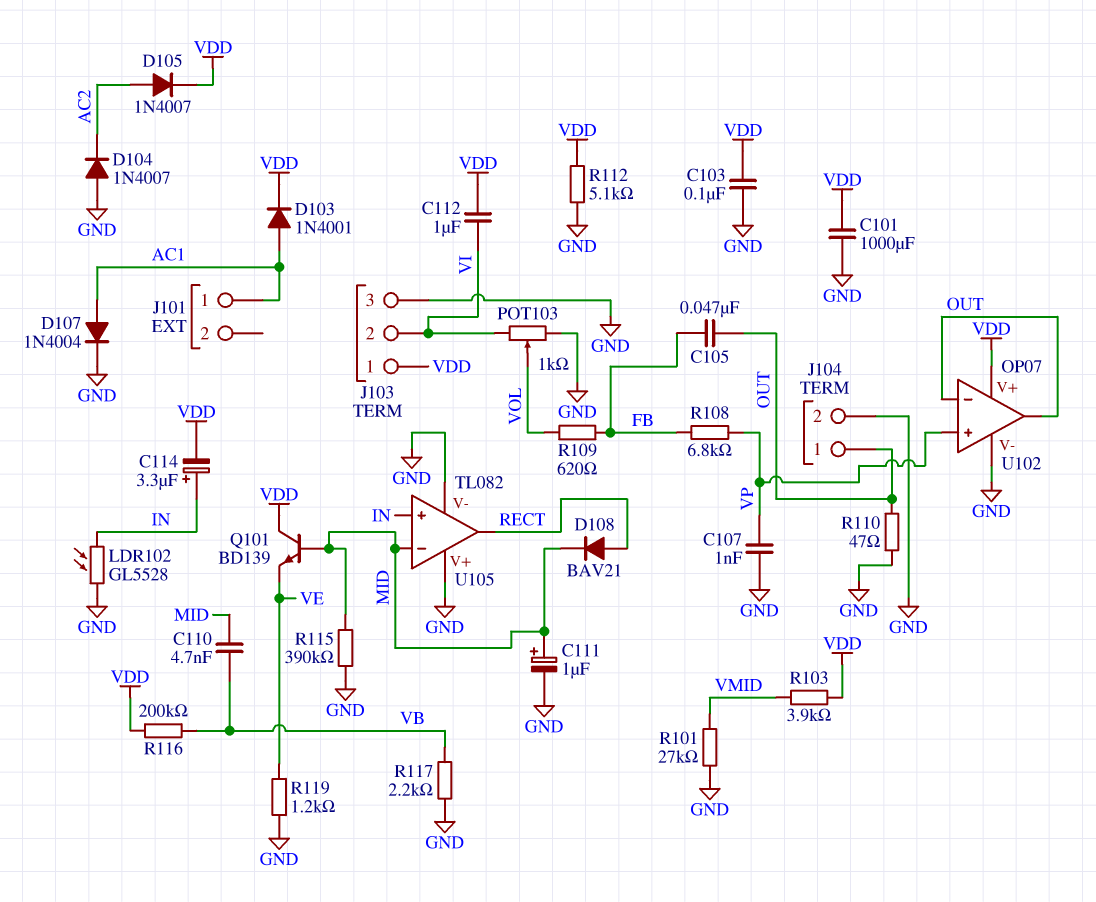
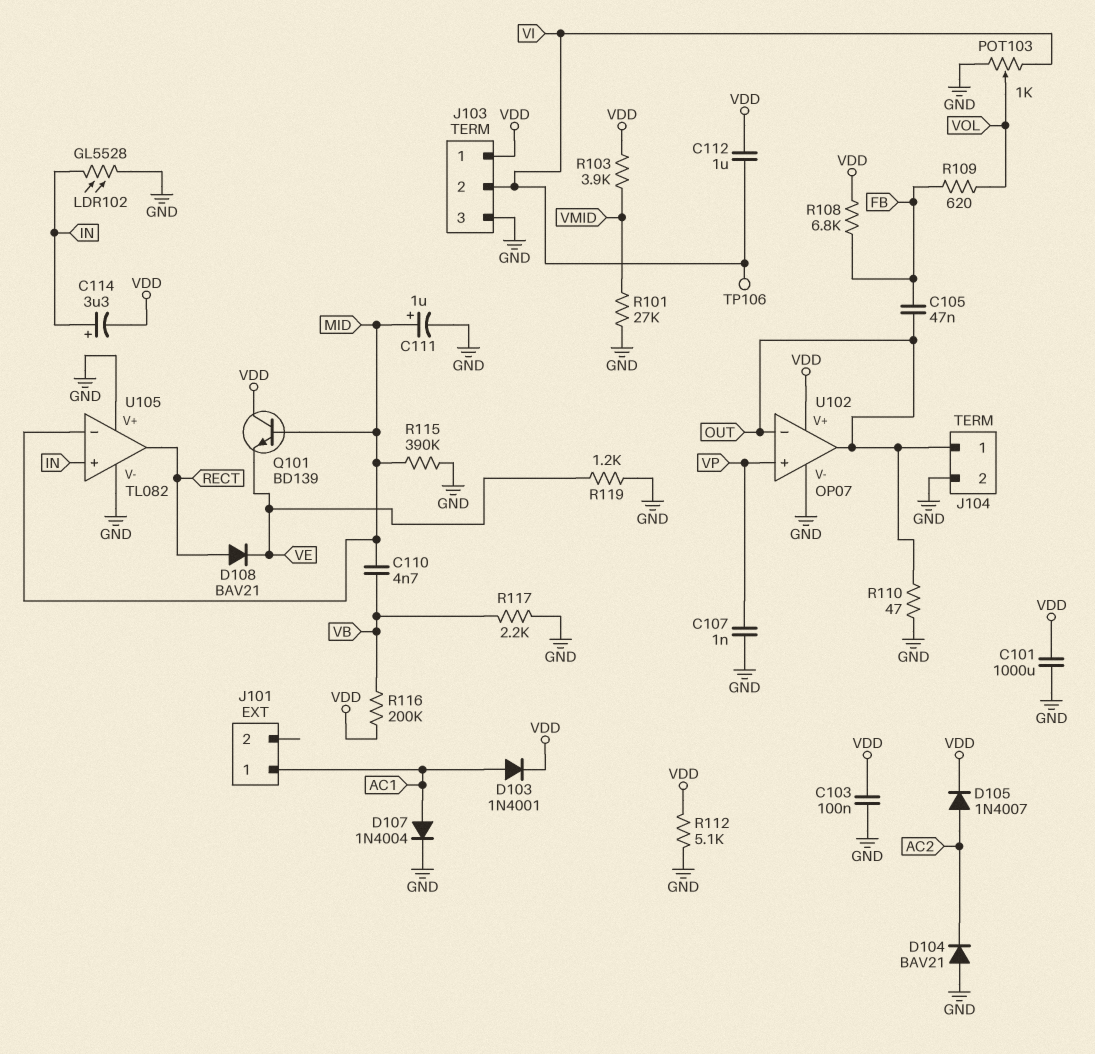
D104: diode 1N4007 (A GND, K AC2) -> diode BAV21 (A GND, K AC2)
D108: diode BAV21 (A RECT, K MID) -> diode BAV21 (A RECT, K VE)
R108: 6.8k (FB, VP) -> 6.8k (FB, VDD)
TP106: none -> test point (VI)

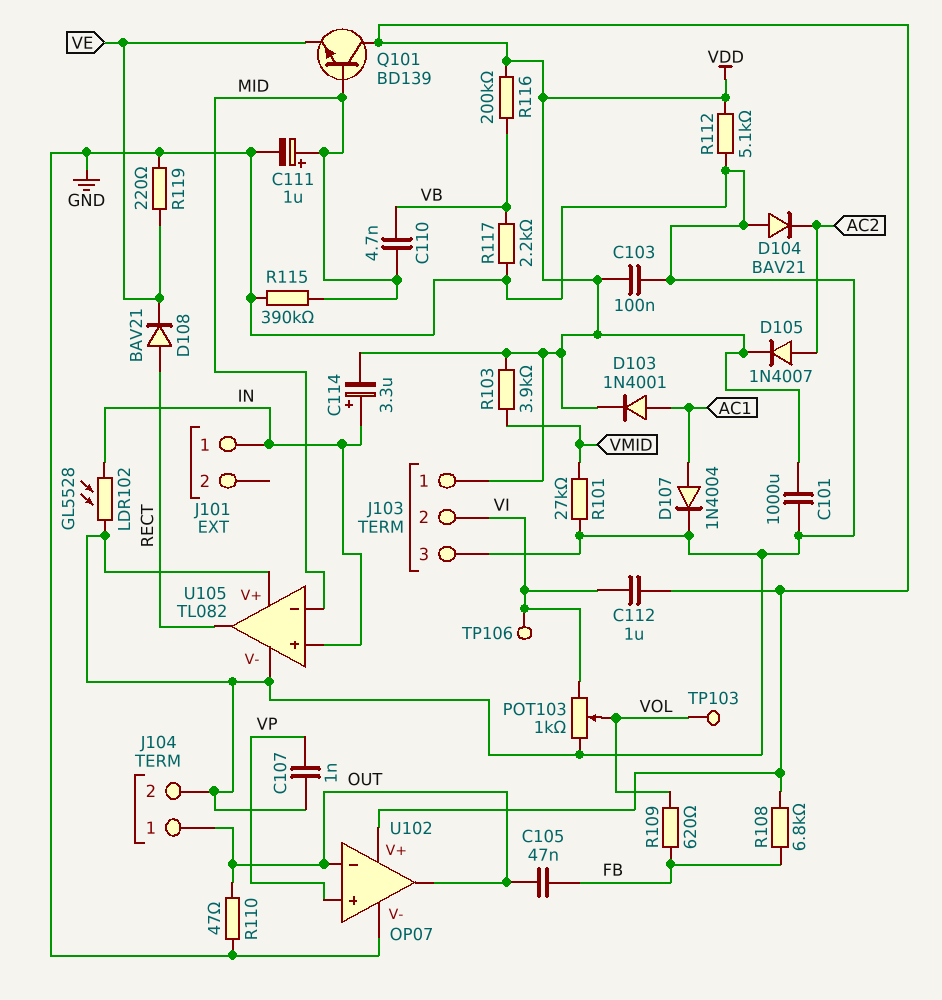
J101 pin 1: AC1 -> IN
R119: 1.2k (GND, VE) -> 220 (GND, VE)
TP103: none -> test point (VOL)

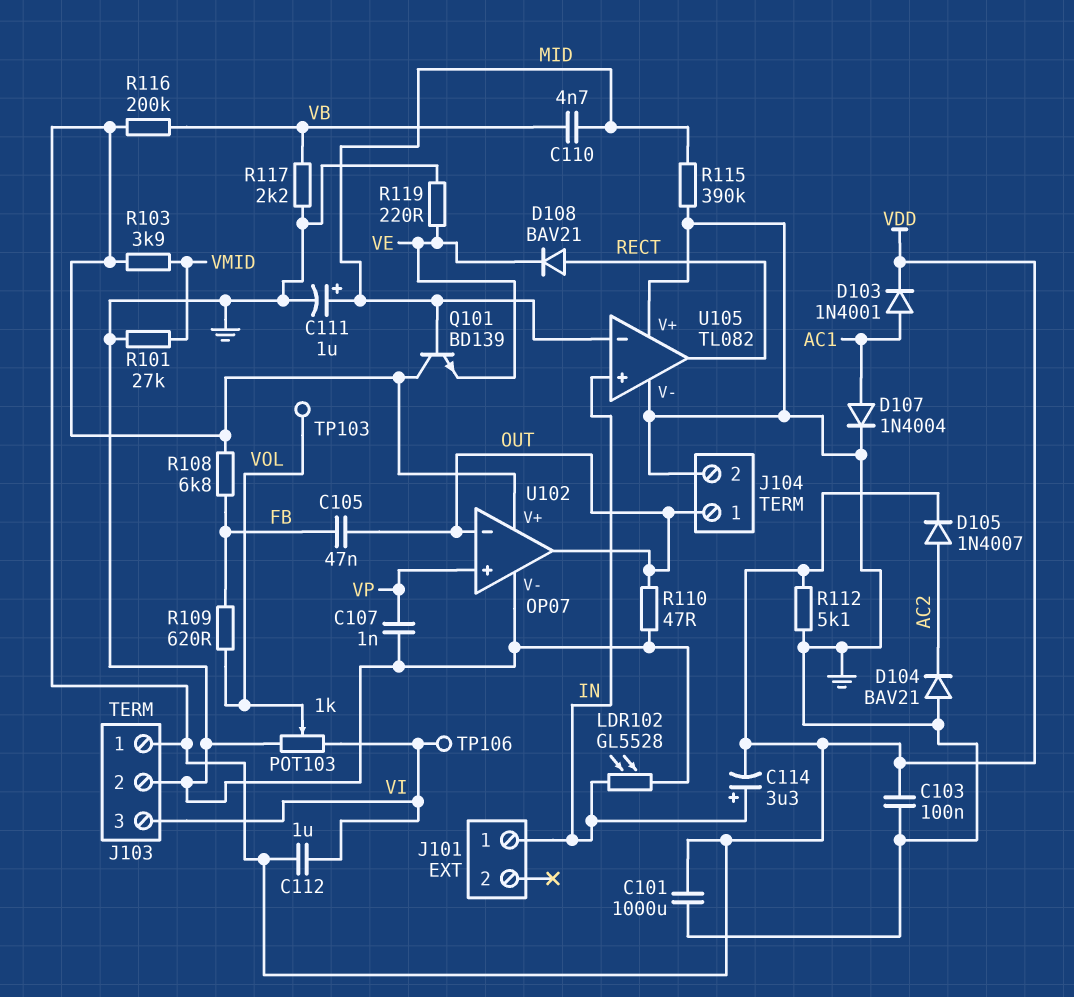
J103 pin 2: VI -> GND
J103 pin 3: GND -> VI

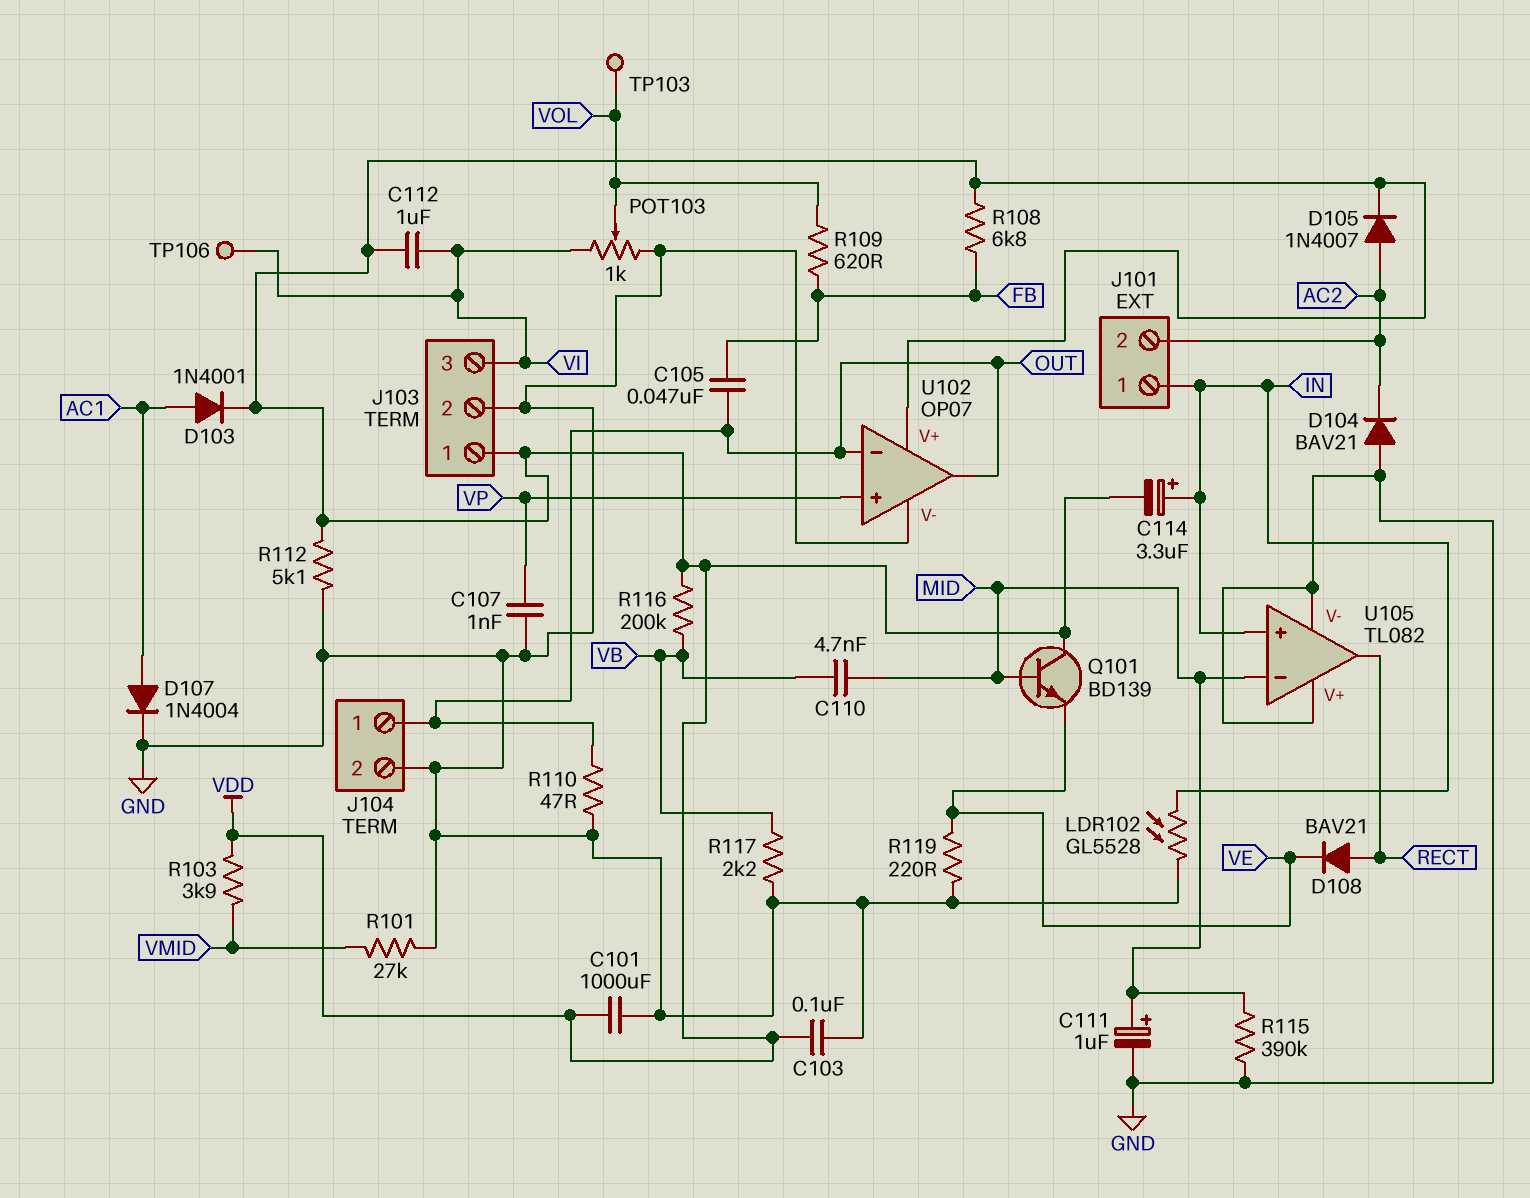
J101 pin 2: none -> AC2

